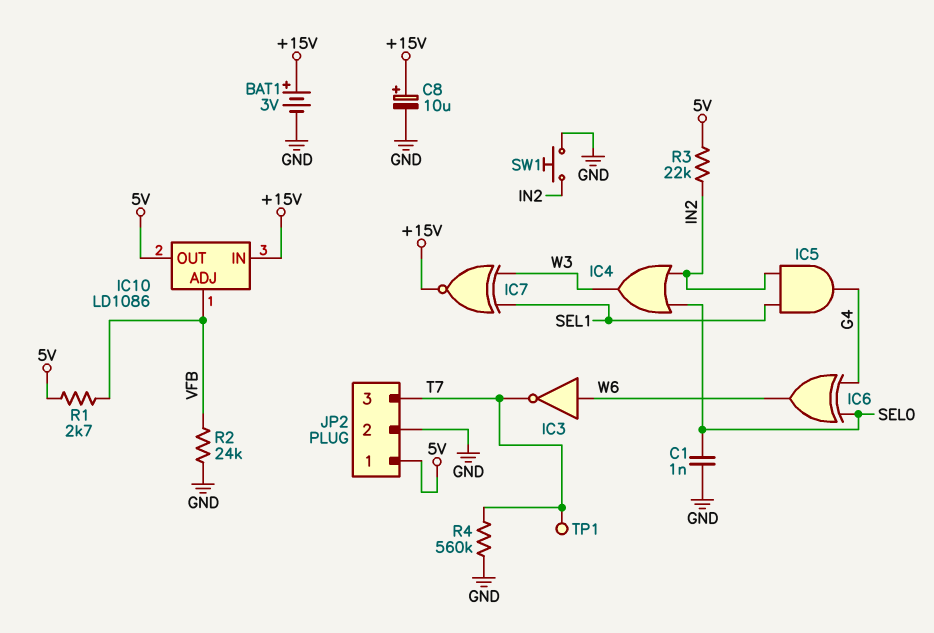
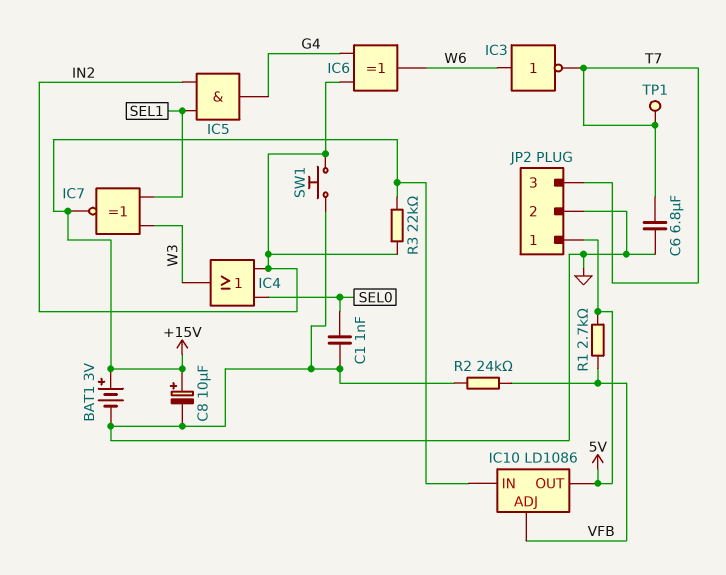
C6: none -> 6.8uF (GND, T7)
IC6: XOR (in G4, in SEL0, out W6) -> XOR (in G4, in IN2, out W6)
R3: 22k (5V, IN2) -> 22k (+15V, IN2)
R4: 560k (GND, T7) -> none

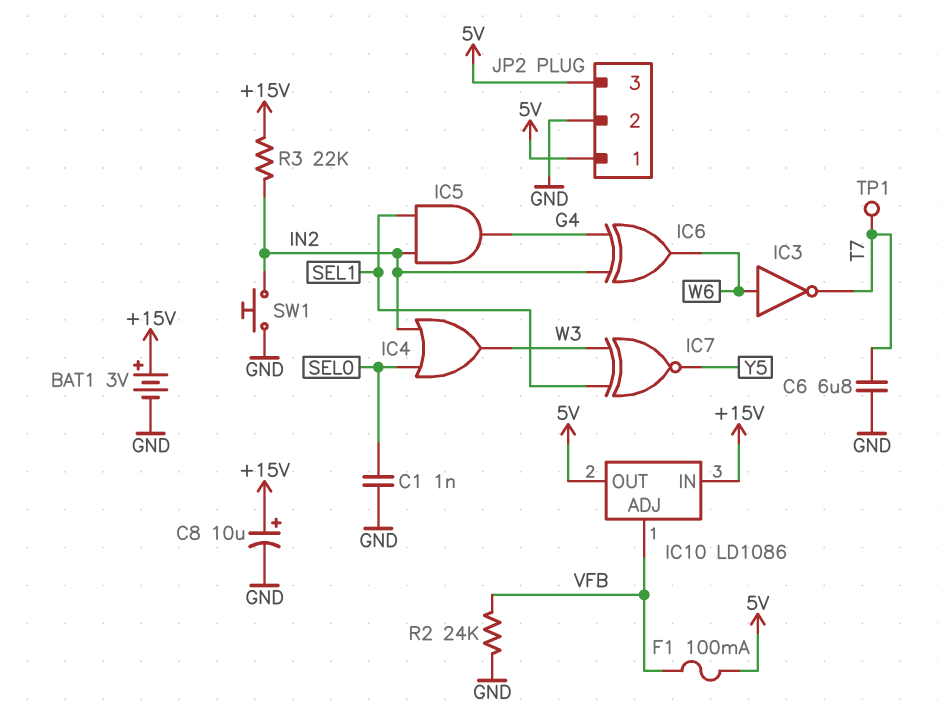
F1: none -> 100mA (5V, VFB)
IC7: XNOR (in SEL1, in W3, out +15V) -> XNOR (in SEL1, in W3, out Y5)
JP2 pin 3: T7 -> 5V
R1: 2.7k (5V, VFB) -> none

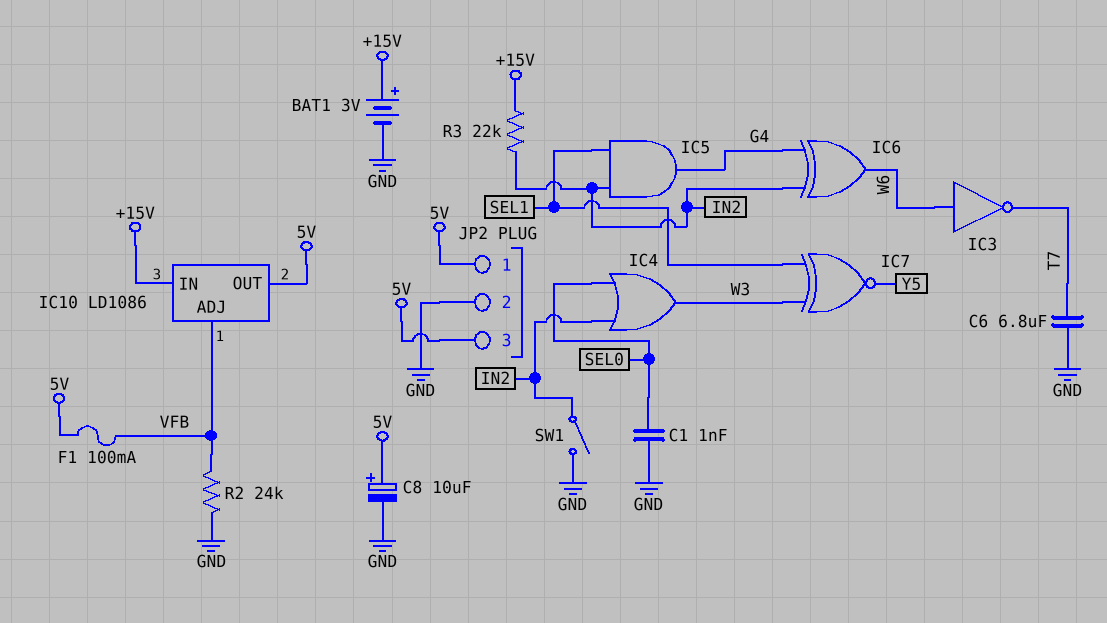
C8: 10uF (plus +15V, minus GND) -> 10uF (plus 5V, minus GND)
SW1: button (GND, IN2) -> switch (GND, IN2)
TP1: test point (T7) -> none

